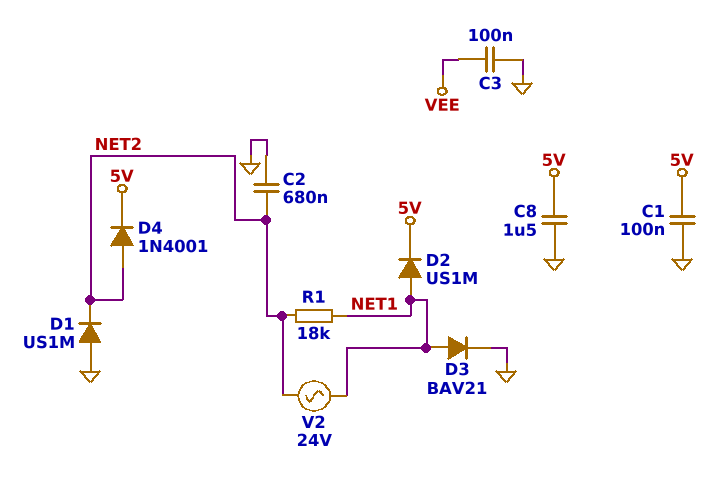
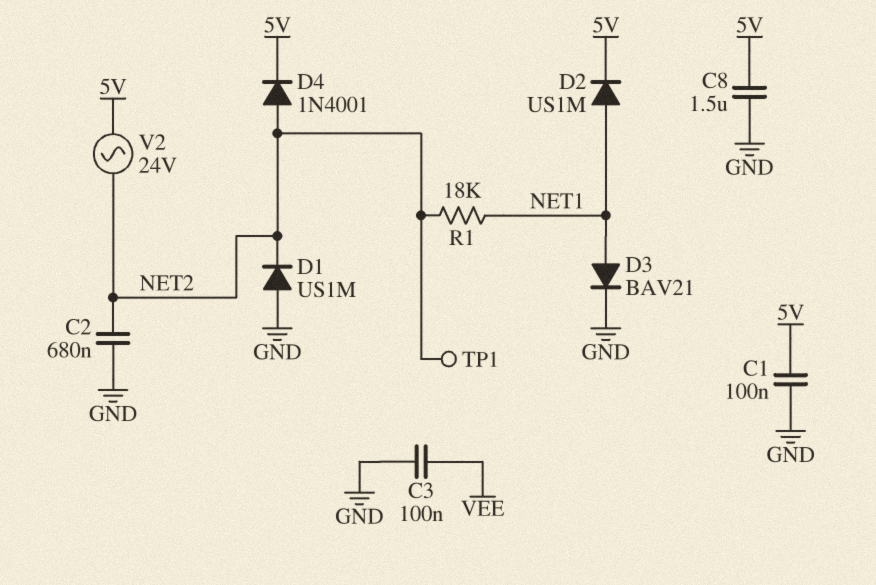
TP1: none -> test point (NET2)
V2: AC 24V (NET1, NET2) -> AC 24V (5V, NET2)

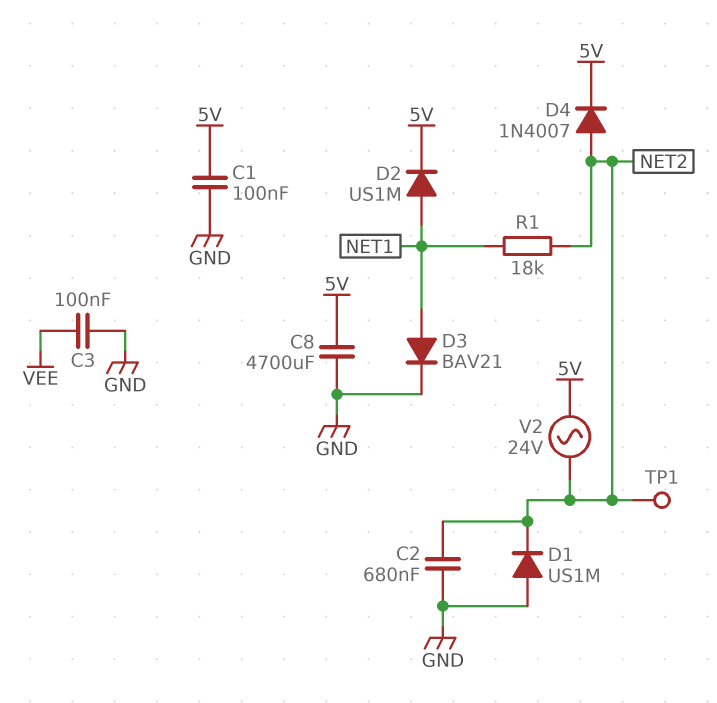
C8: 1.5uF (5V, GND) -> 4700uF (5V, GND)
D4: diode 1N4001 (A NET2, K 5V) -> diode 1N4007 (A NET2, K 5V)

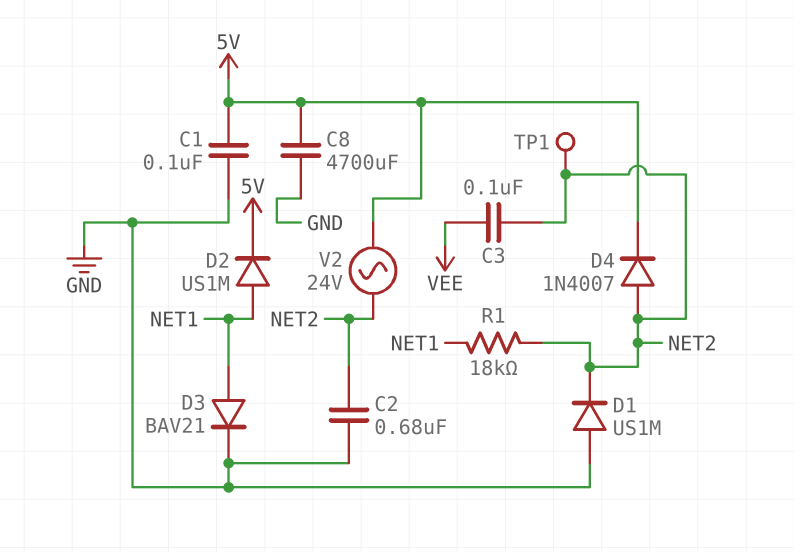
C3: 100nF (GND, VEE) -> 100nF (NET2, VEE)

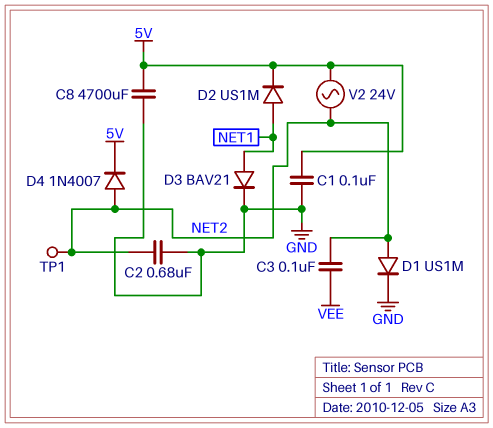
D1: diode US1M (A GND, K NET2) -> diode US1M (A NET2, K GND)
R1: 18k (NET1, NET2) -> none

